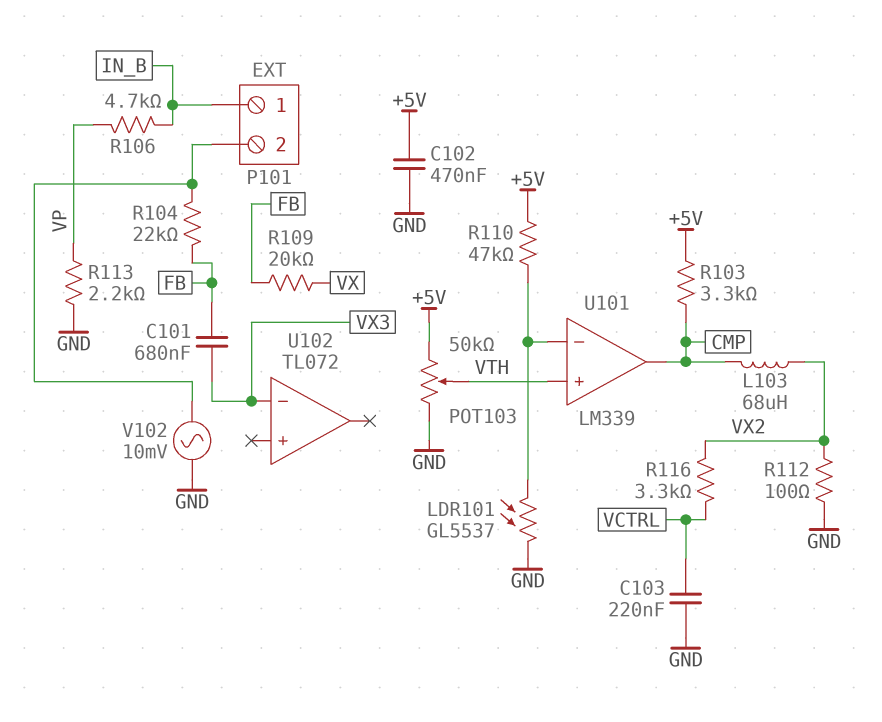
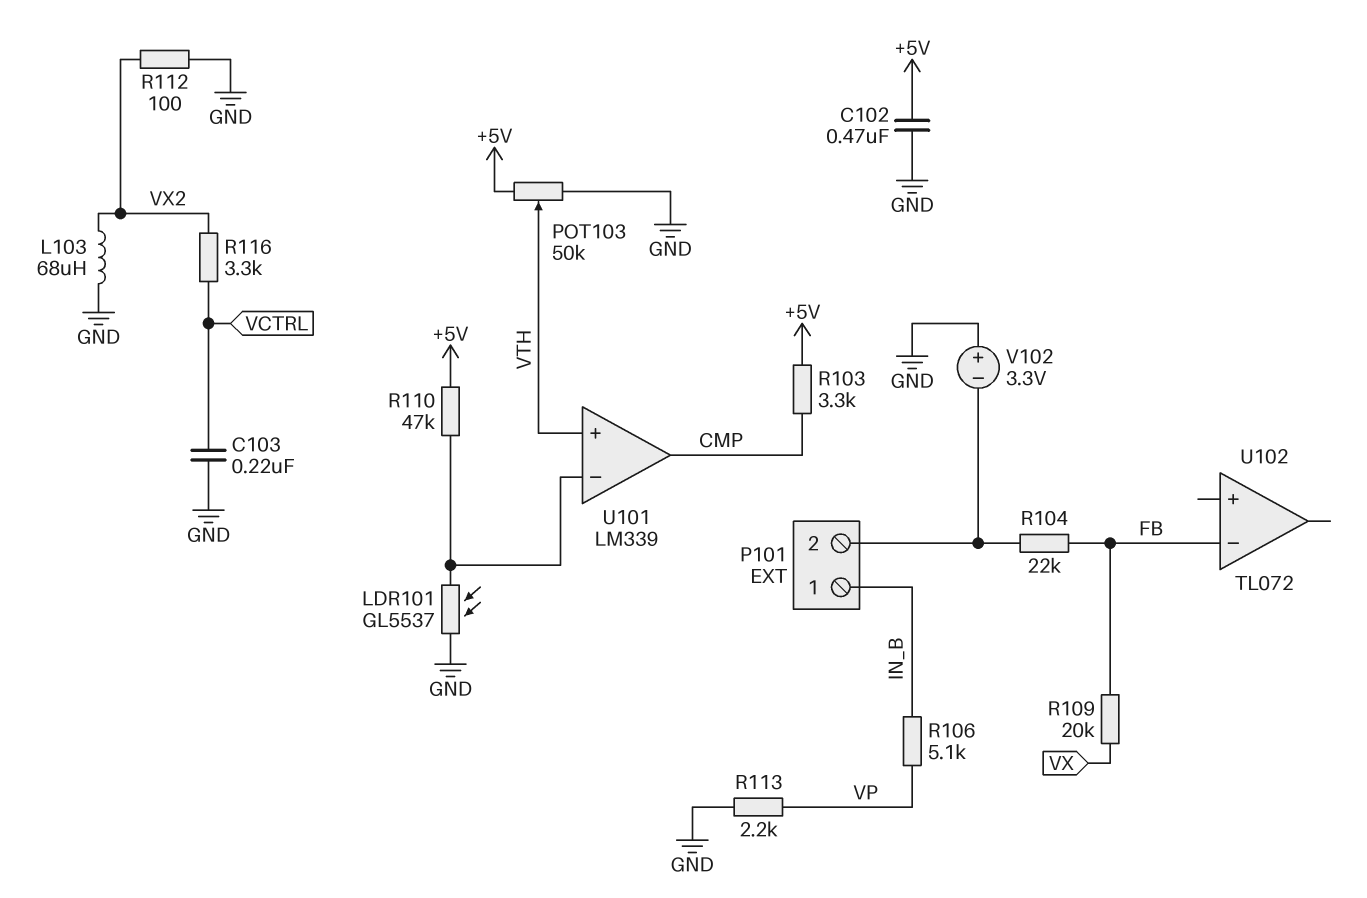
C101: 680nF (FB, VX3) -> none
L103: 68uH (CMP, VX2) -> 68uH (GND, VX2)
R106: 4.7k (IN_B, VP) -> 5.1k (IN_B, VP)
U102 pin in-: VX3 -> FB
V102: AC 10mV (GND, P101/2) -> 3.3V (plus GND, minus P101/2)

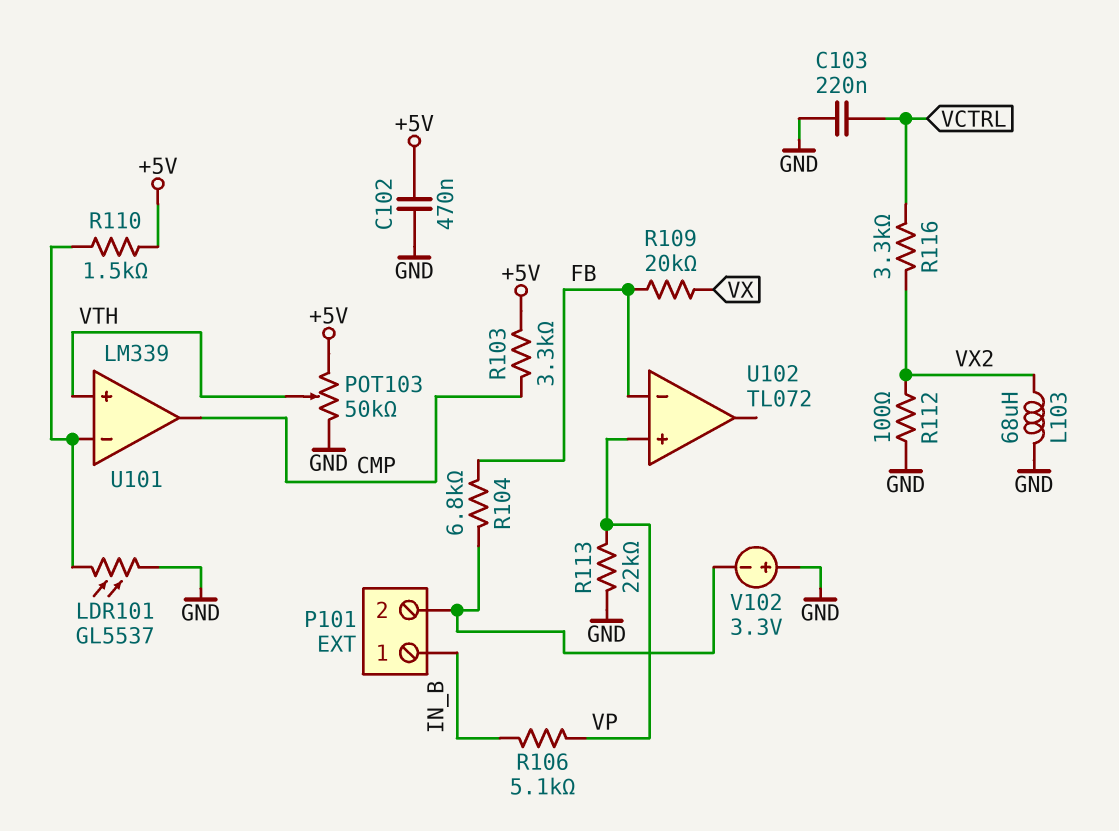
R104: 22k (FB, P101/2) -> 6.8k (FB, P101/2)
R110: 47k (+5V, U101/in-) -> 1.5k (+5V, U101/in-)
R113: 2.2k (GND, VP) -> 22k (GND, VP)
U102 pin in+: none -> VP

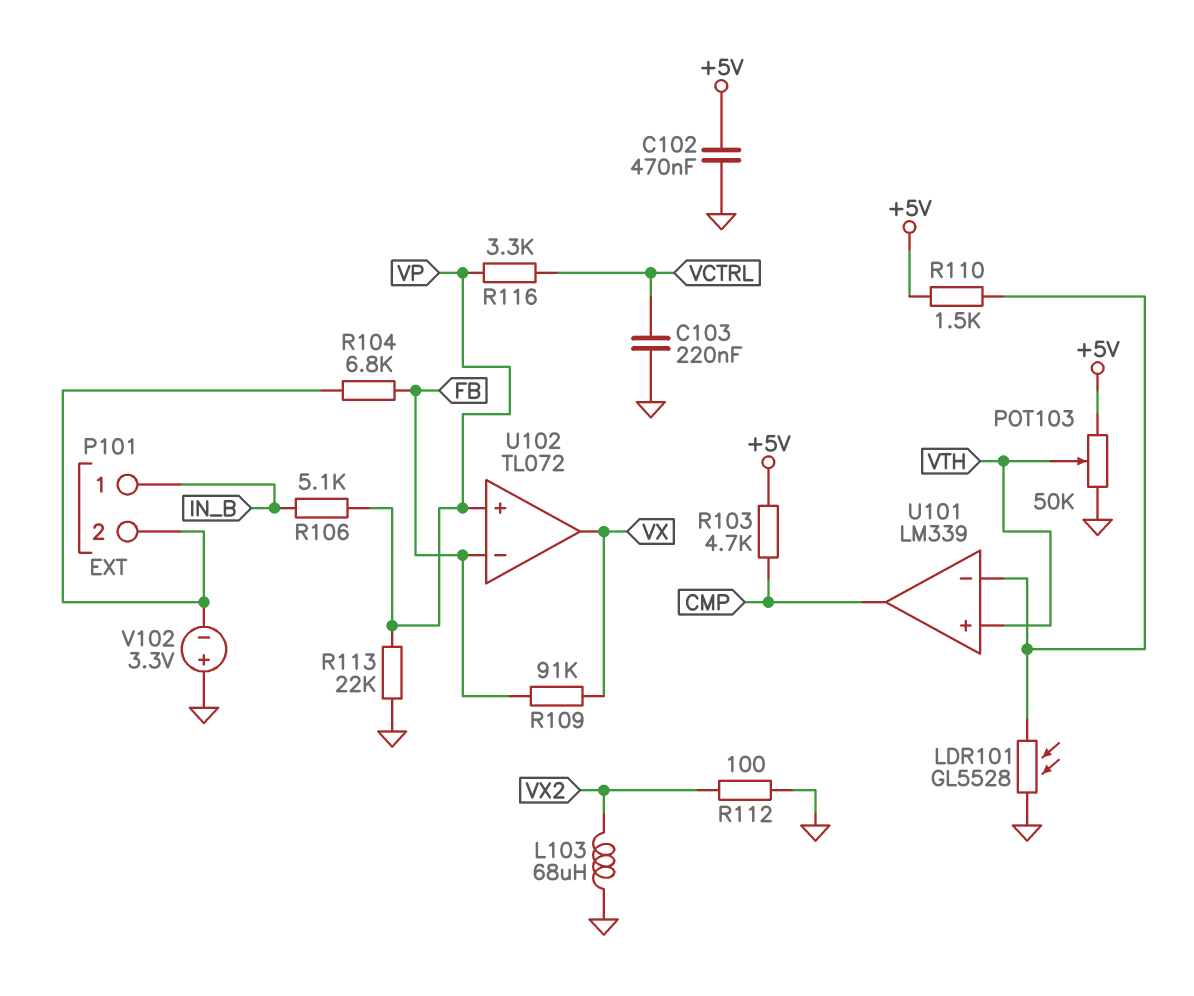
LDR101: GL5537 (GND, U101/in-) -> GL5528 (GND, U101/in-)
R103: 3.3k (+5V, CMP) -> 4.7k (+5V, CMP)
R109: 20k (FB, VX) -> 91k (FB, VX)
R116: 3.3k (VCTRL, VX2) -> 3.3k (VCTRL, VP)
U102 pin out: none -> VX

